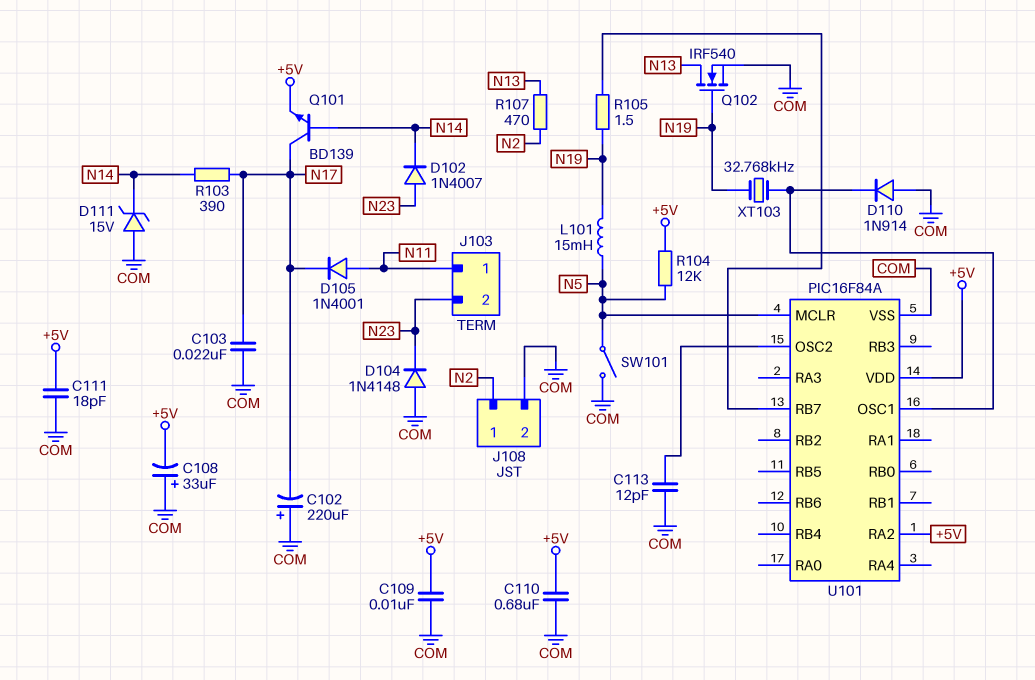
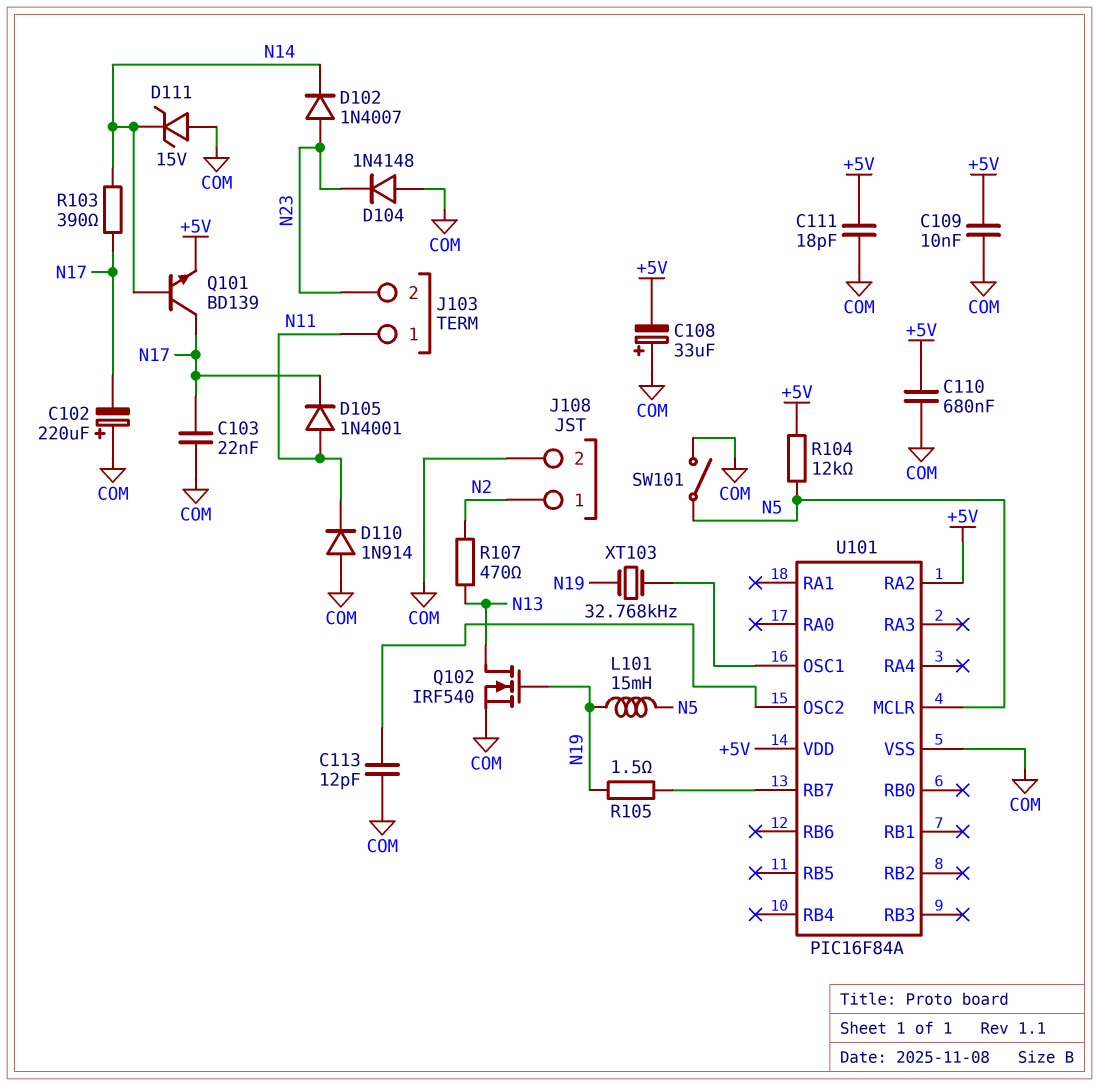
D110: diode 1N914 (A COM, K U101/OSC1) -> diode 1N914 (A COM, K N11)

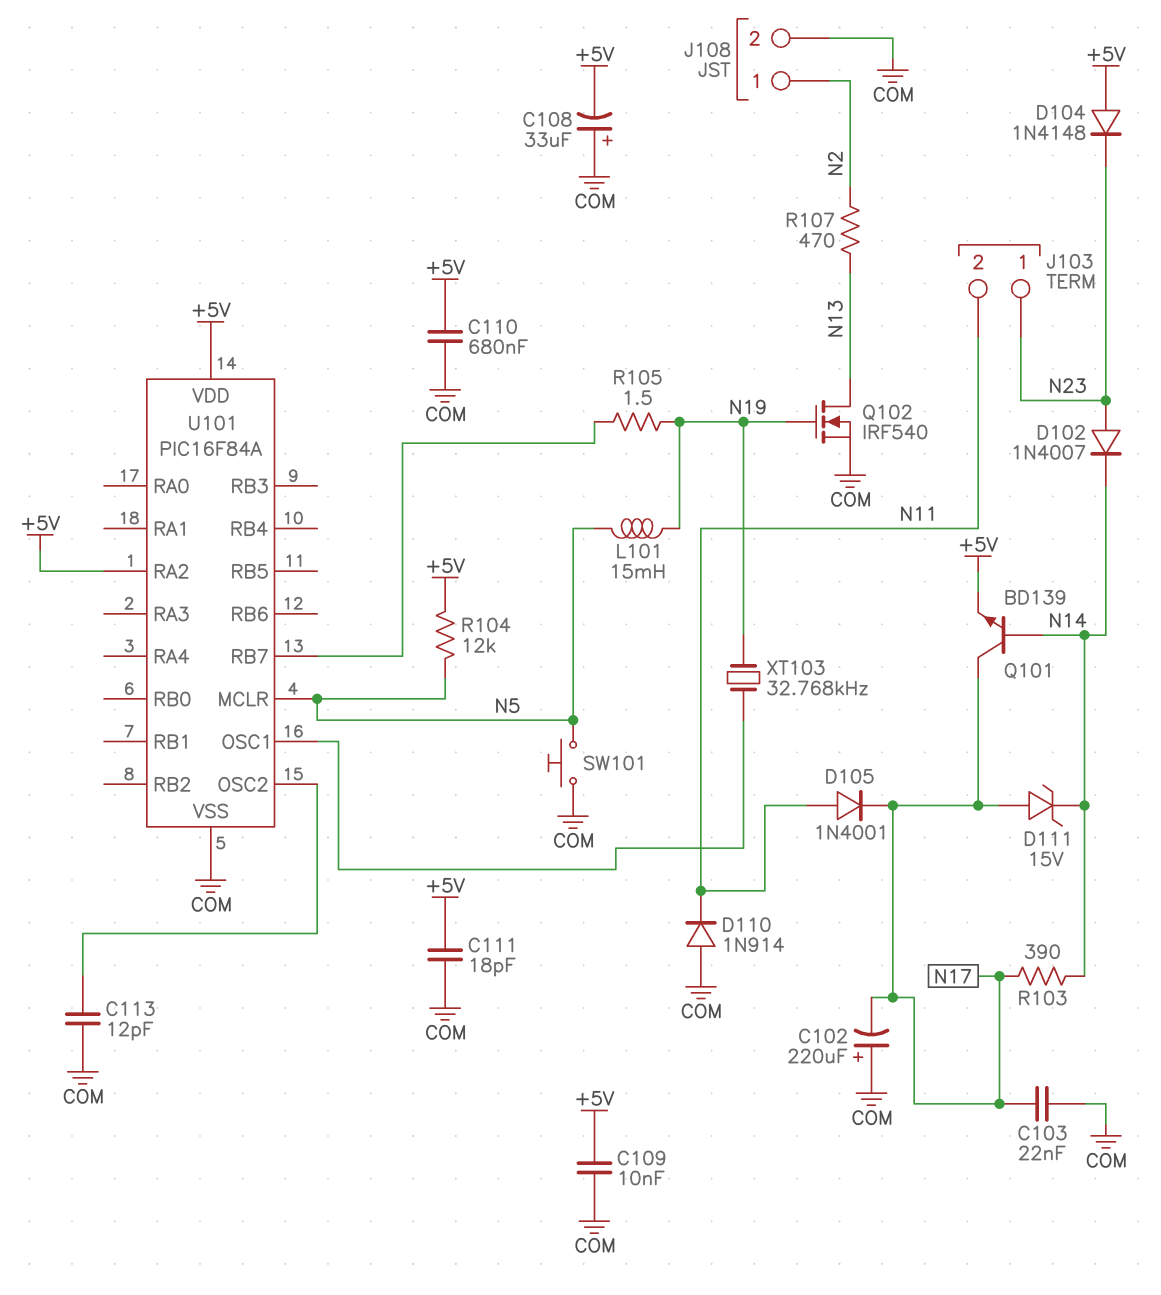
D104: diode 1N4148 (A COM, K N23) -> diode 1N4148 (A +5V, K N23)
D111: zener 15V (A COM, K N14) -> zener 15V (A N17, K N14)
J103 pin 1: N11 -> N23
J103 pin 2: N23 -> N11
SW101: switch (COM, N5) -> button (COM, N5)

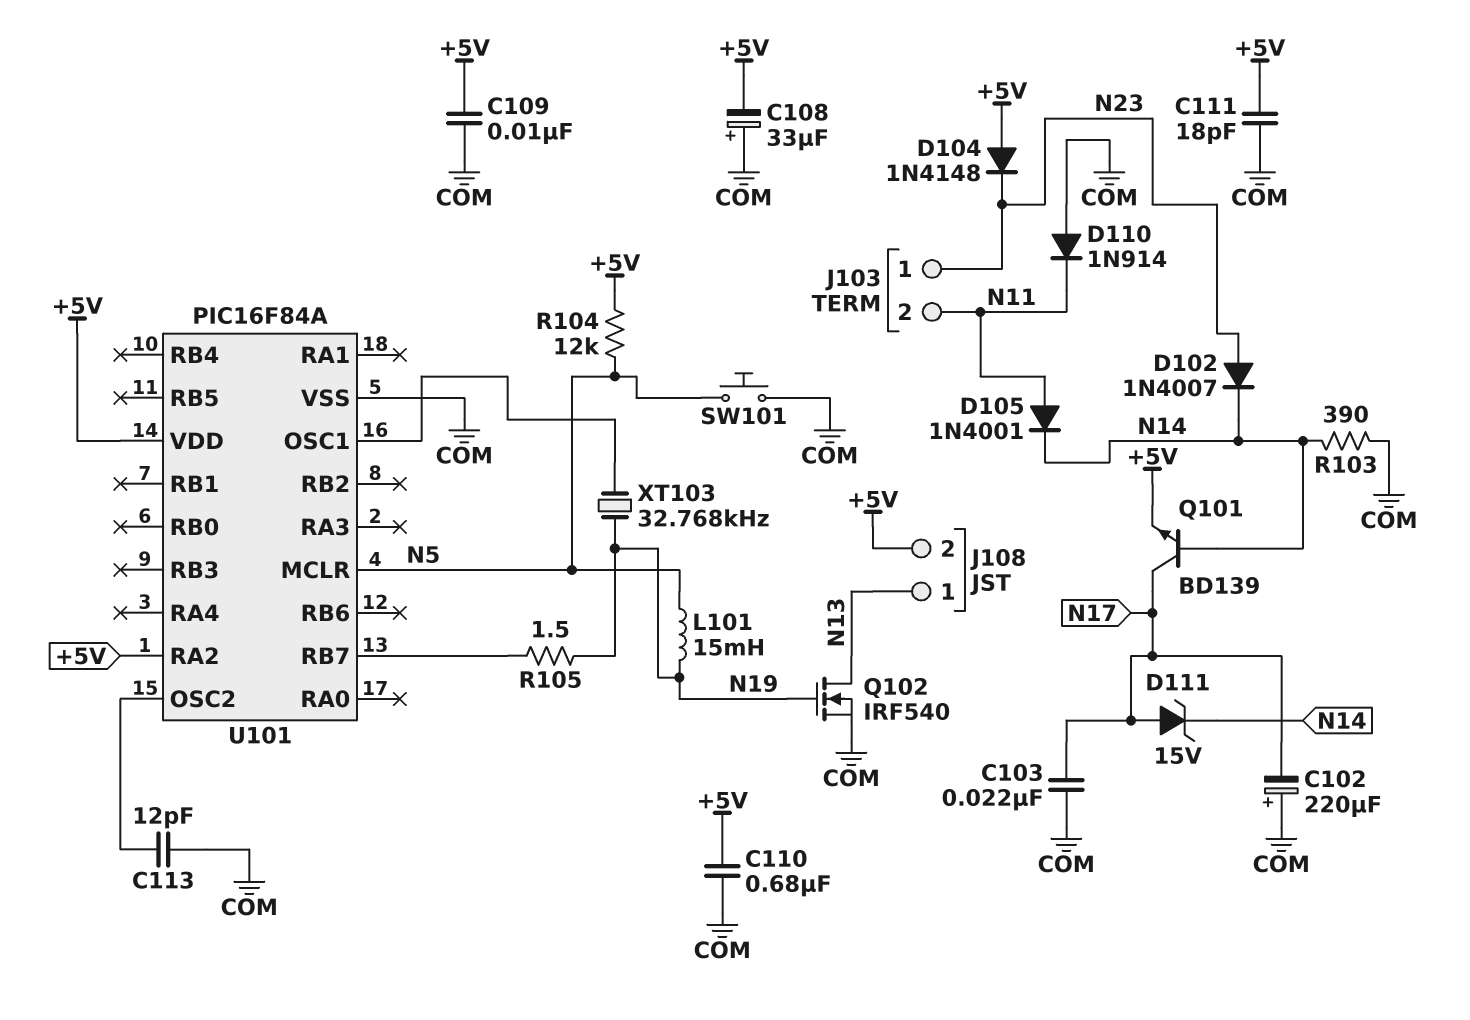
D105: diode 1N4001 (A N11, K N17) -> diode 1N4001 (A N11, K N14)
J108 pin 1: N2 -> N13
J108 pin 2: COM -> +5V
R103: 390 (N14, N17) -> 390 (COM, N14)
R107: 470 (N2, N13) -> none

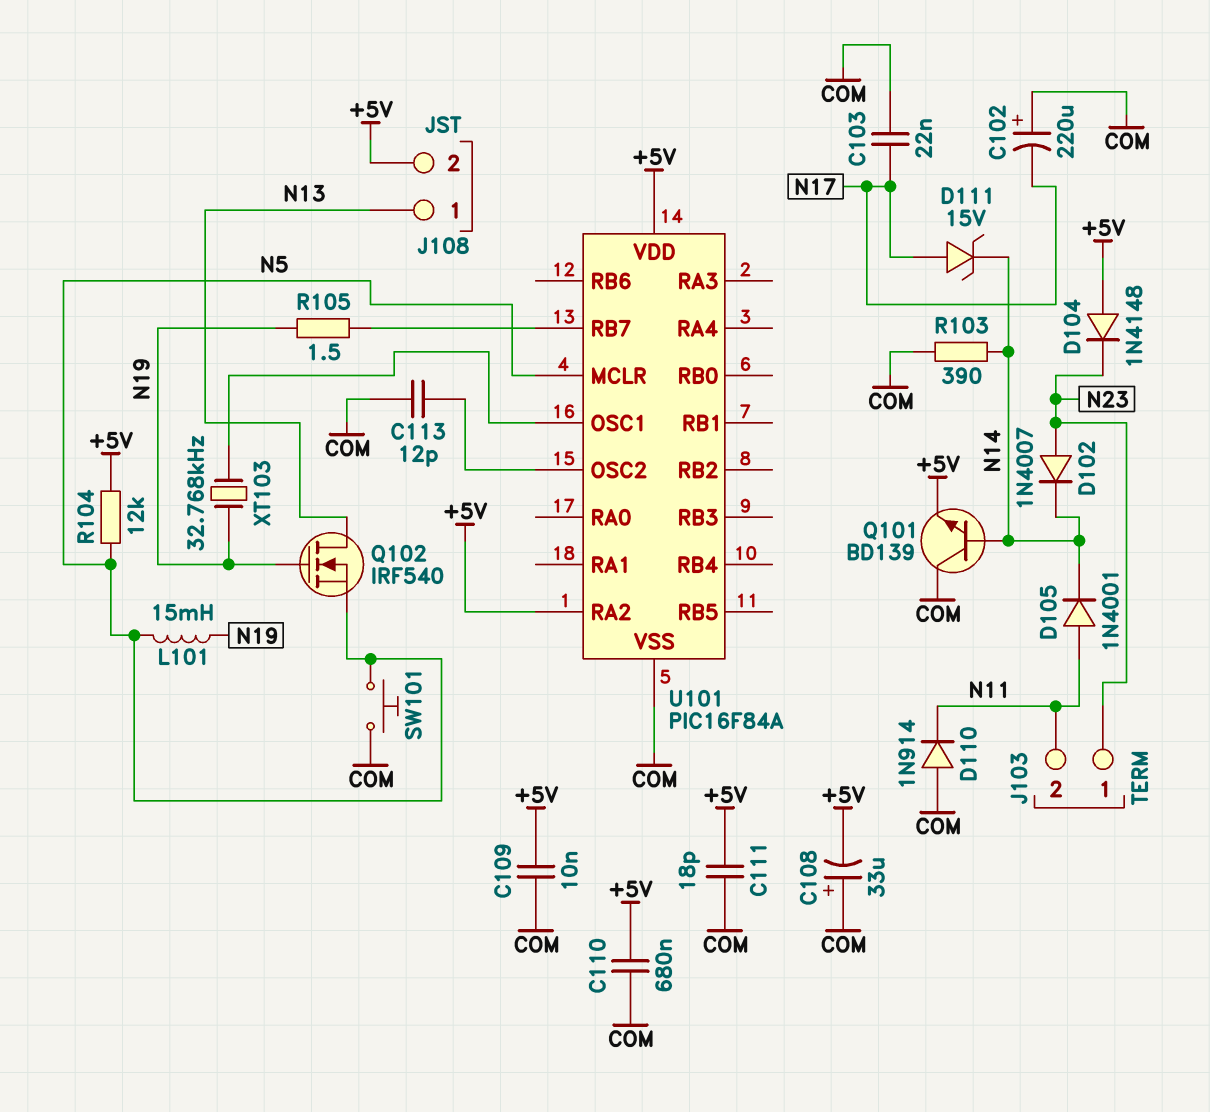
Q101: NPN BD139 (B N14, C N17, E +5V) -> NPN BD139 (B N14, C COM, E +5V)
Q102: NMOS IRF540 (G N19, D N13, S COM) -> NMOS IRF540 (G N19, D N13, S N5)

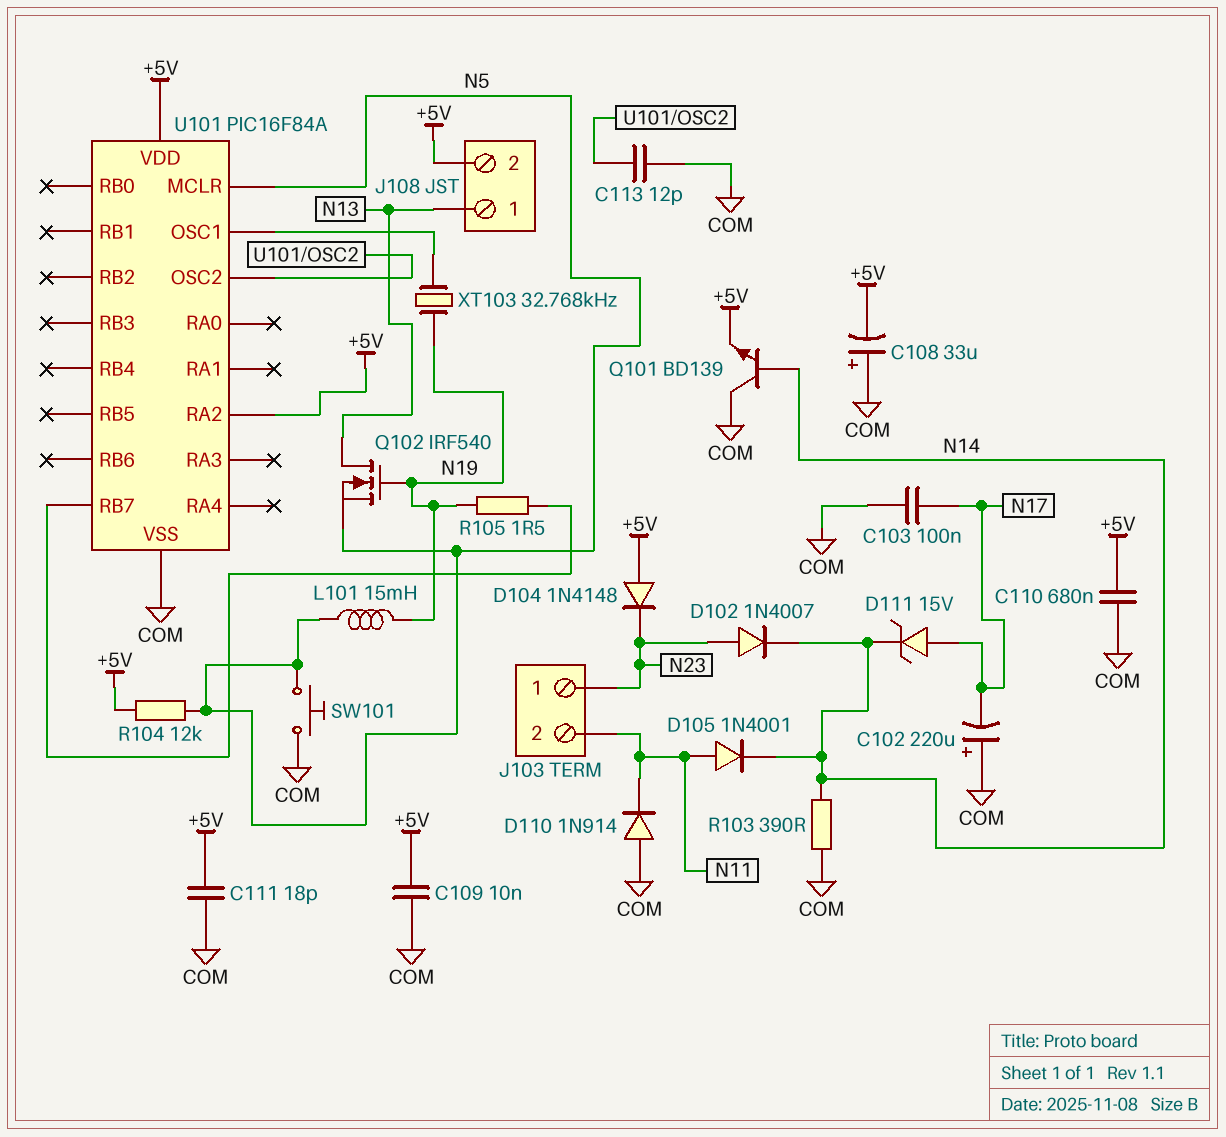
C103: 22nF (COM, N17) -> 100nF (COM, N17)

